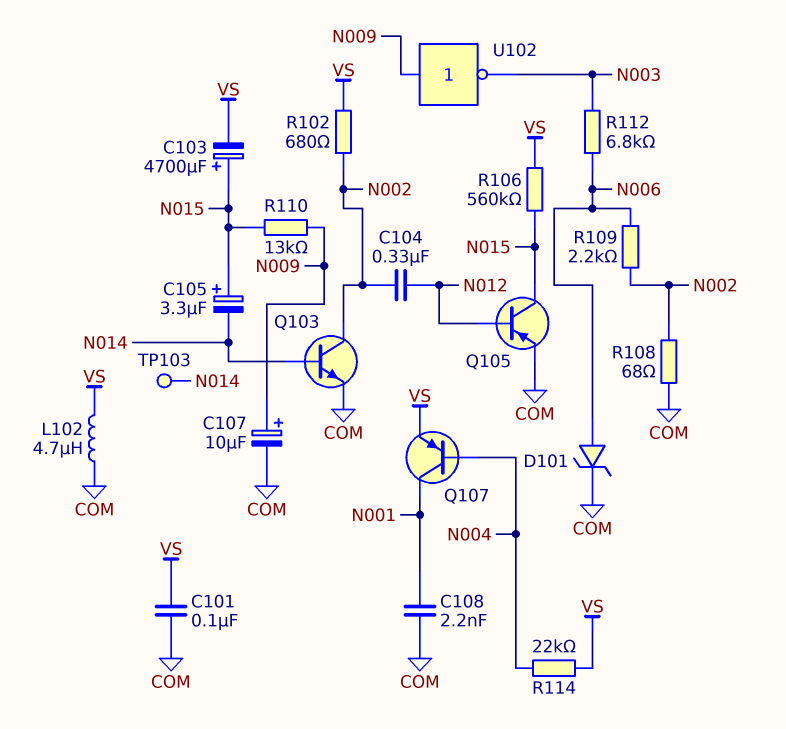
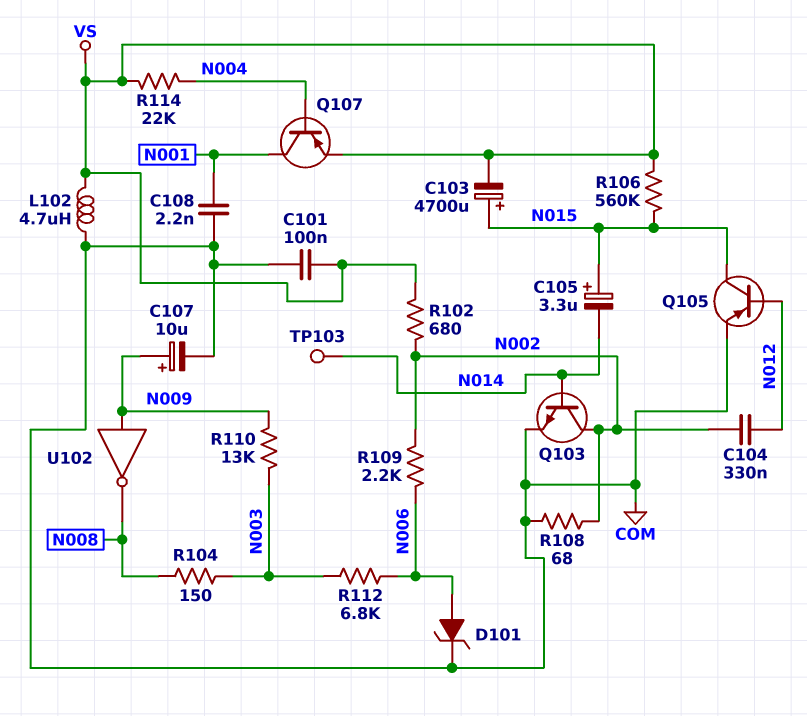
R104: none -> 150 (N003, N008)
R110: 13k (N009, N015) -> 13k (N003, N009)
U102: NOT (in N009, out N003) -> NOT (in N009, out N008)

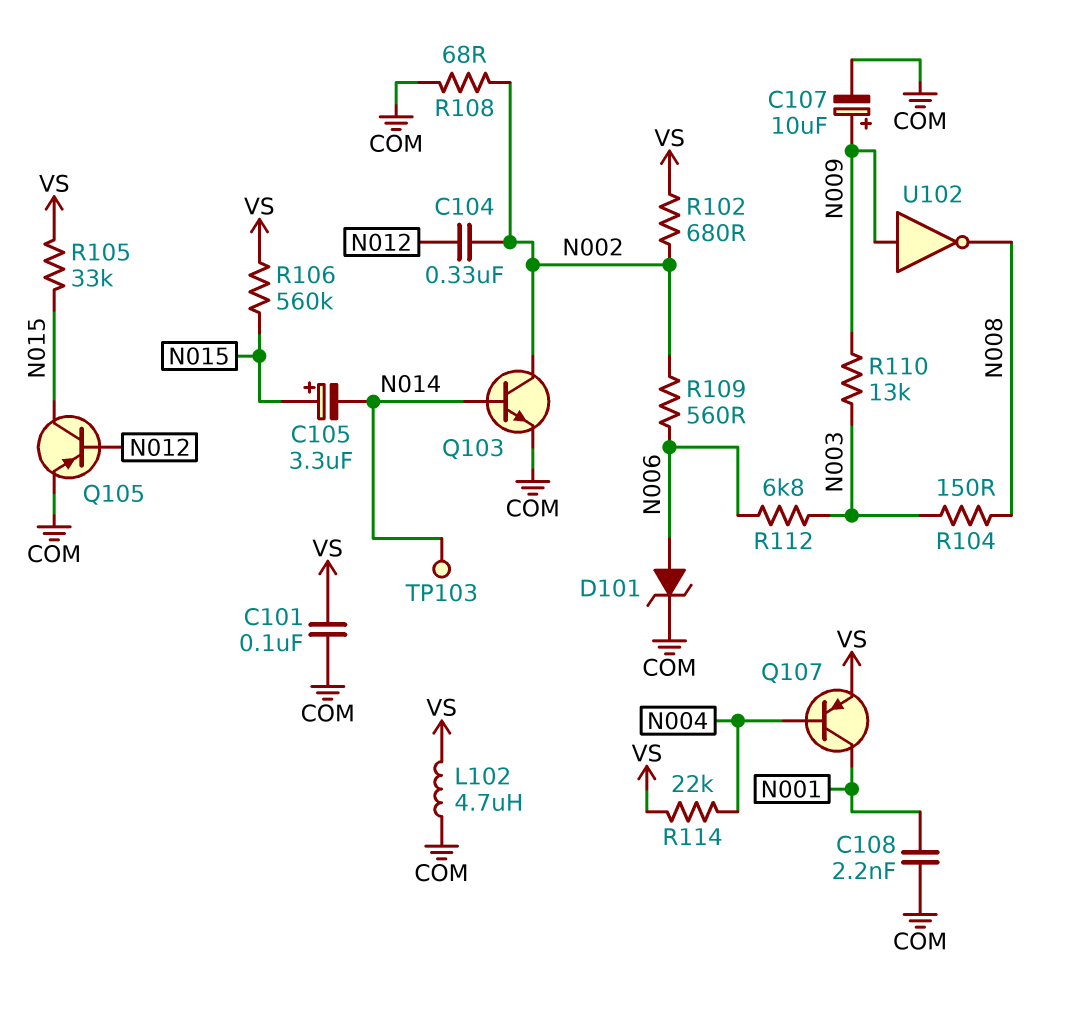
C103: 4700uF (plus N015, minus VS) -> none
R105: none -> 33k (N015, VS)
R109: 2.2k (N002, N006) -> 560 (N002, N006)

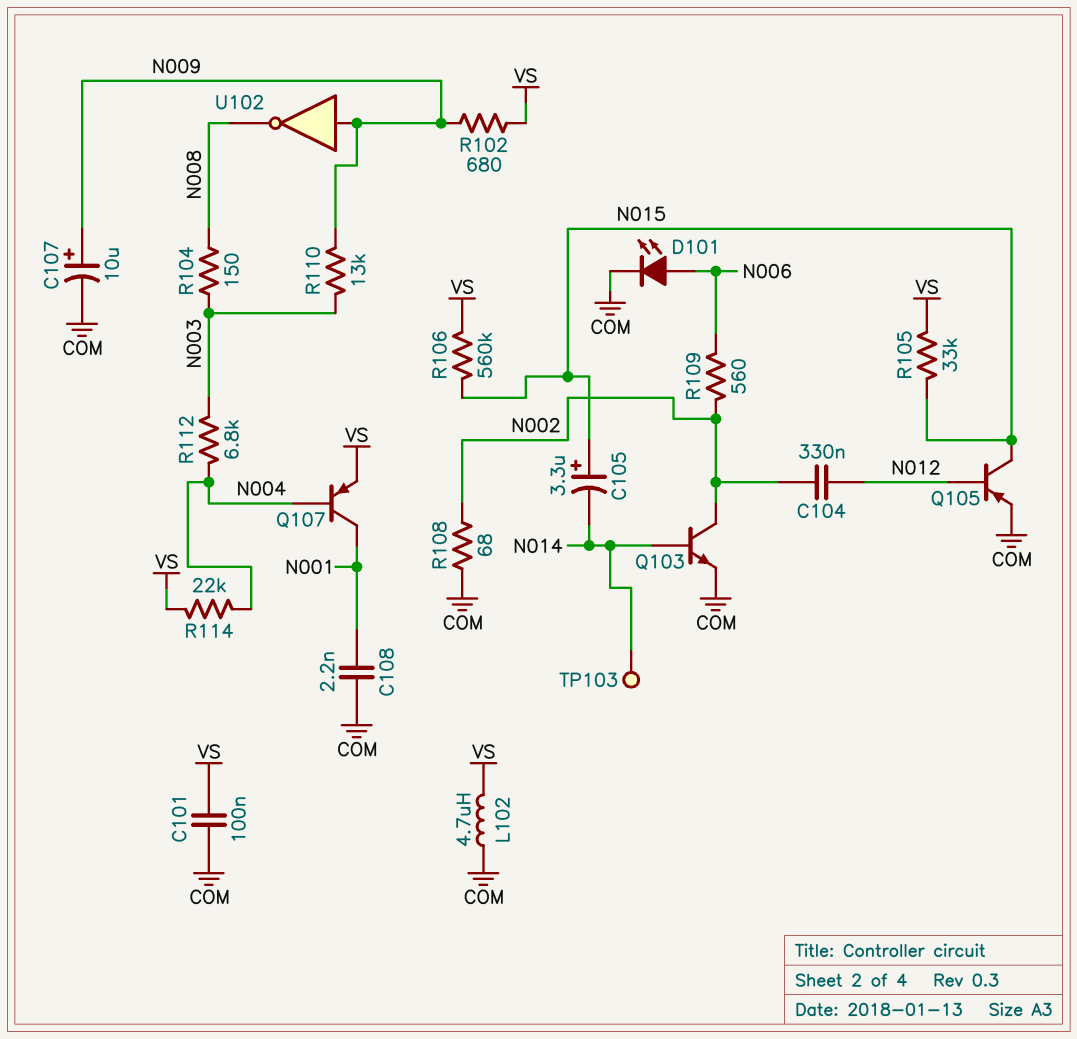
D101: zener (A N006, K COM) -> LED (A N006, K COM)
R102: 680 (N002, VS) -> 680 (N009, VS)
R112: 6.8k (N003, N006) -> 6.8k (N003, N004)

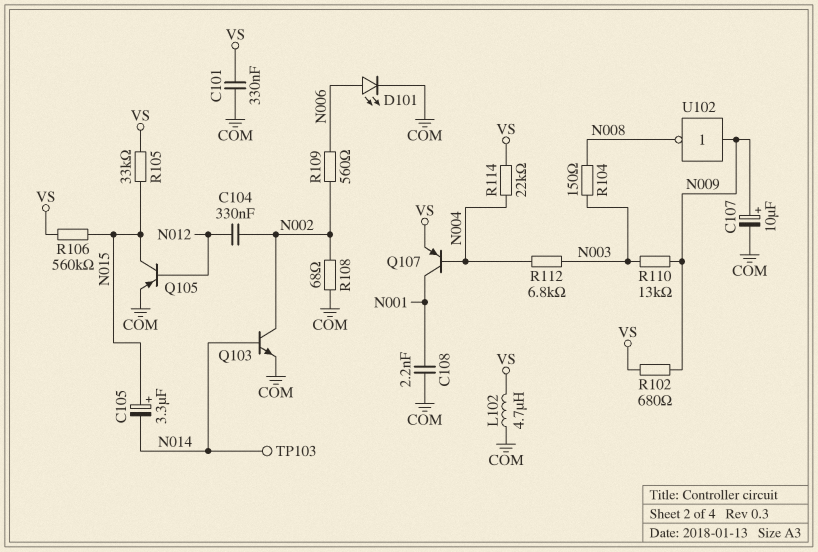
C101: 100nF (COM, VS) -> 330nF (COM, VS)

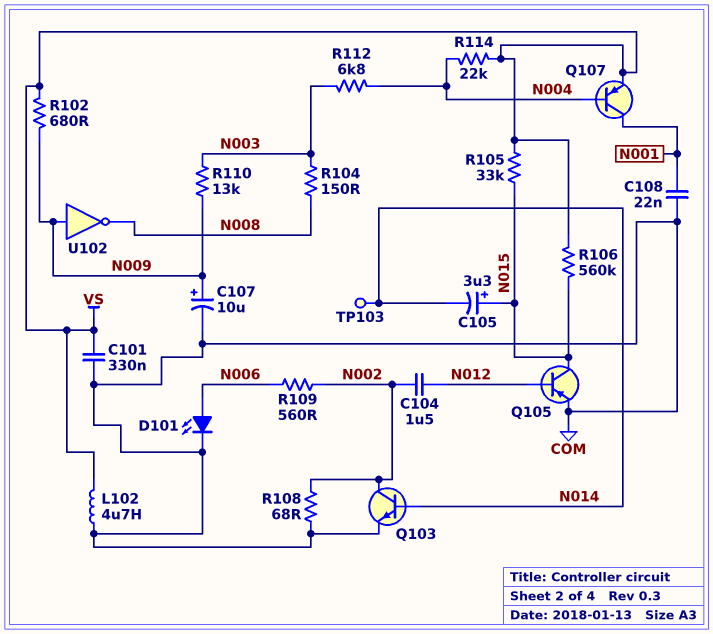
C104: 330nF (N002, N012) -> 1.5uF (N002, N012)
C108: 2.2nF (COM, N001) -> 22nF (COM, N001)

